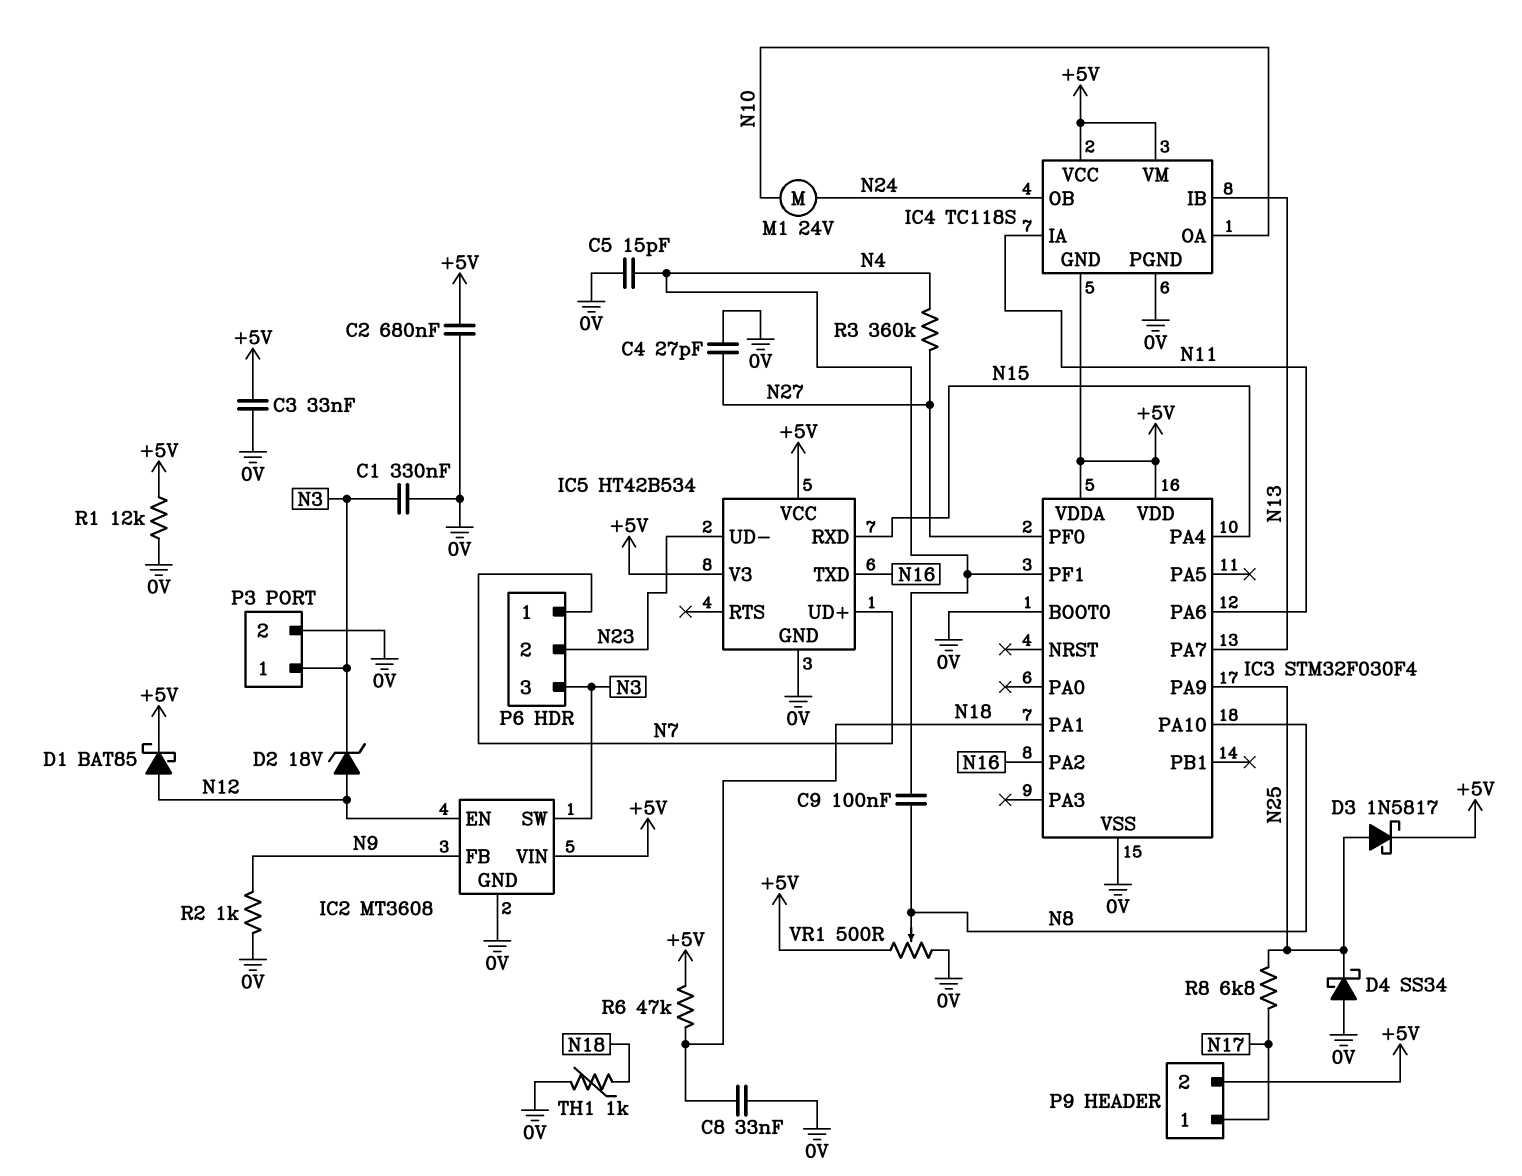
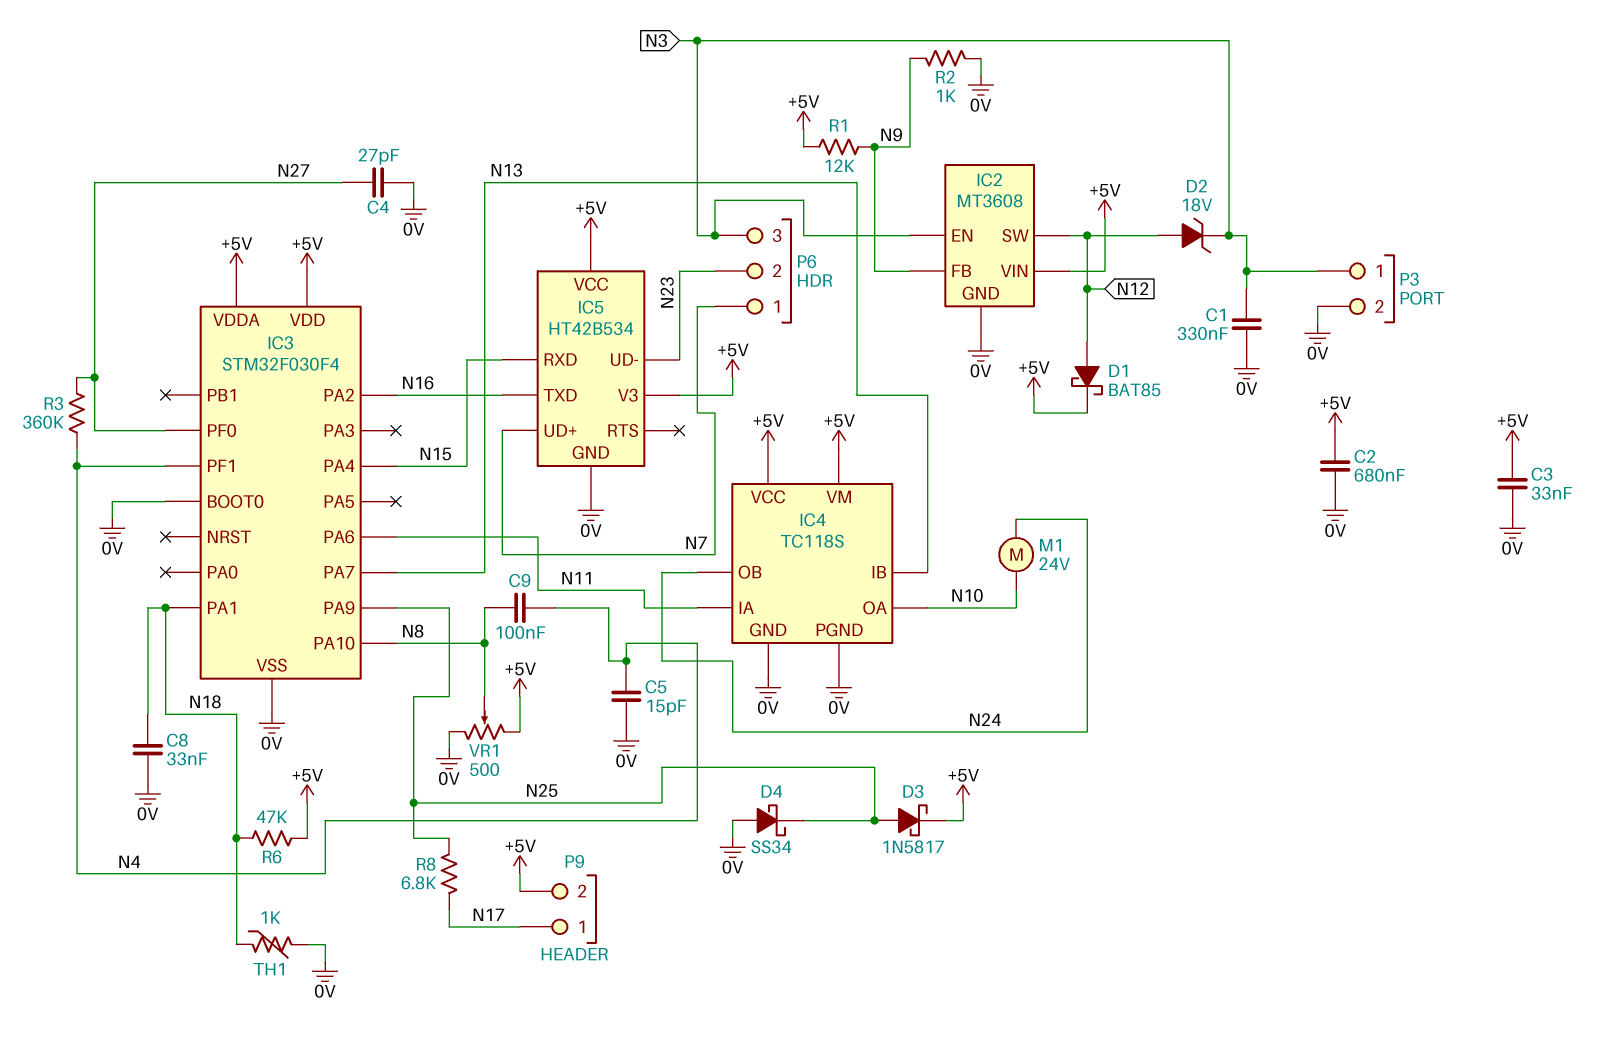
IC2 pin EN: N12 -> N3
IC2 pin SW: N3 -> N12
IC4 pin GND: +5V -> 0V
R1: 12k (+5V, 0V) -> 12k (+5V, N9)

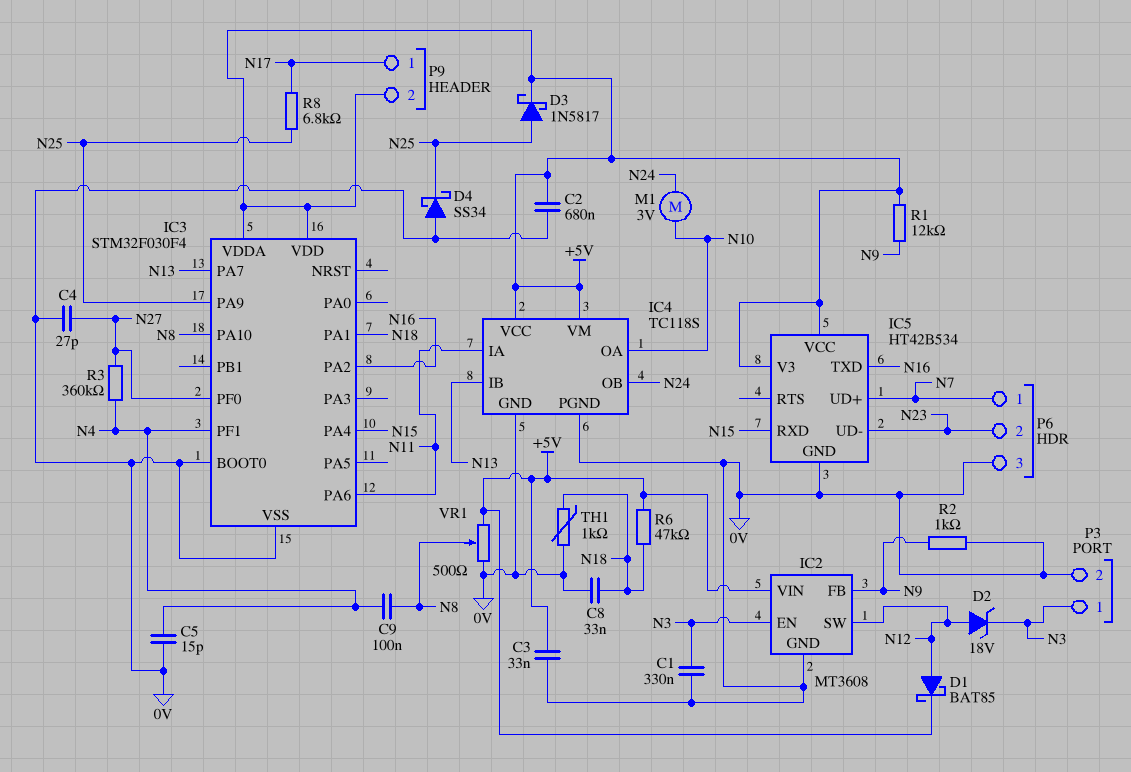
M1: motor 24V (N10, N24) -> motor 3V (N10, N24)
P6 pin 3: N3 -> 0V

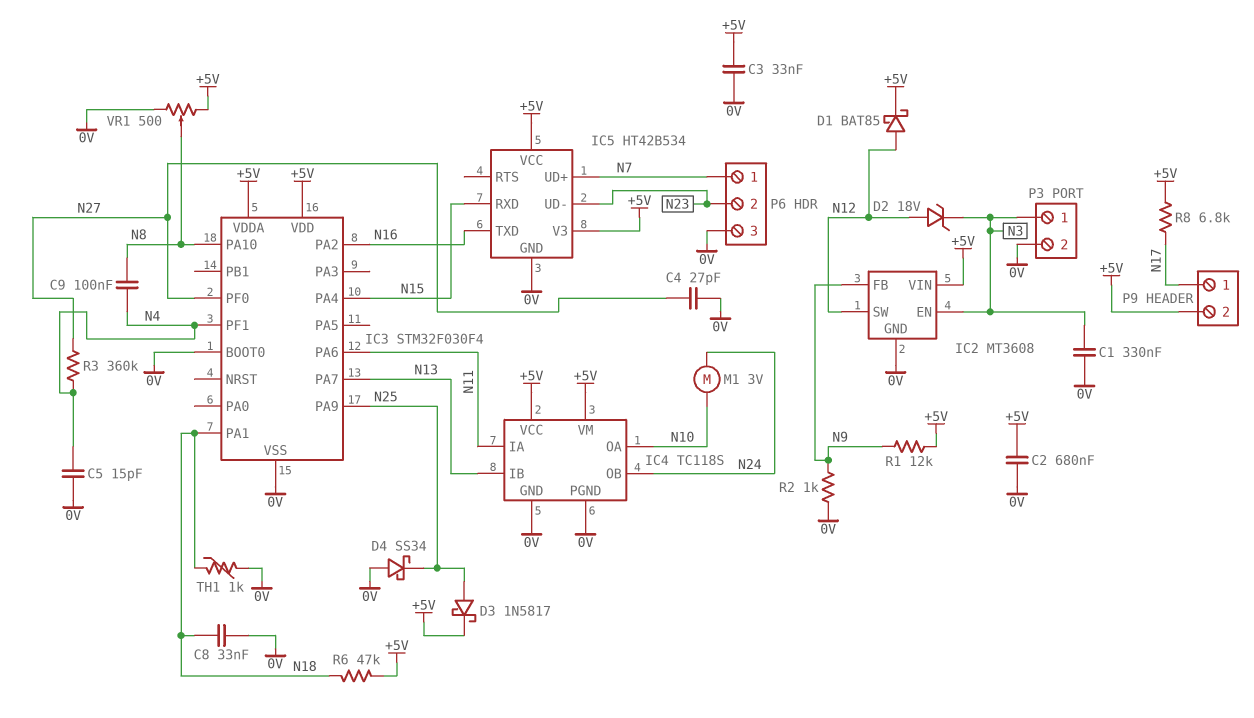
R8: 6.8k (N17, N25) -> 6.8k (+5V, N17)

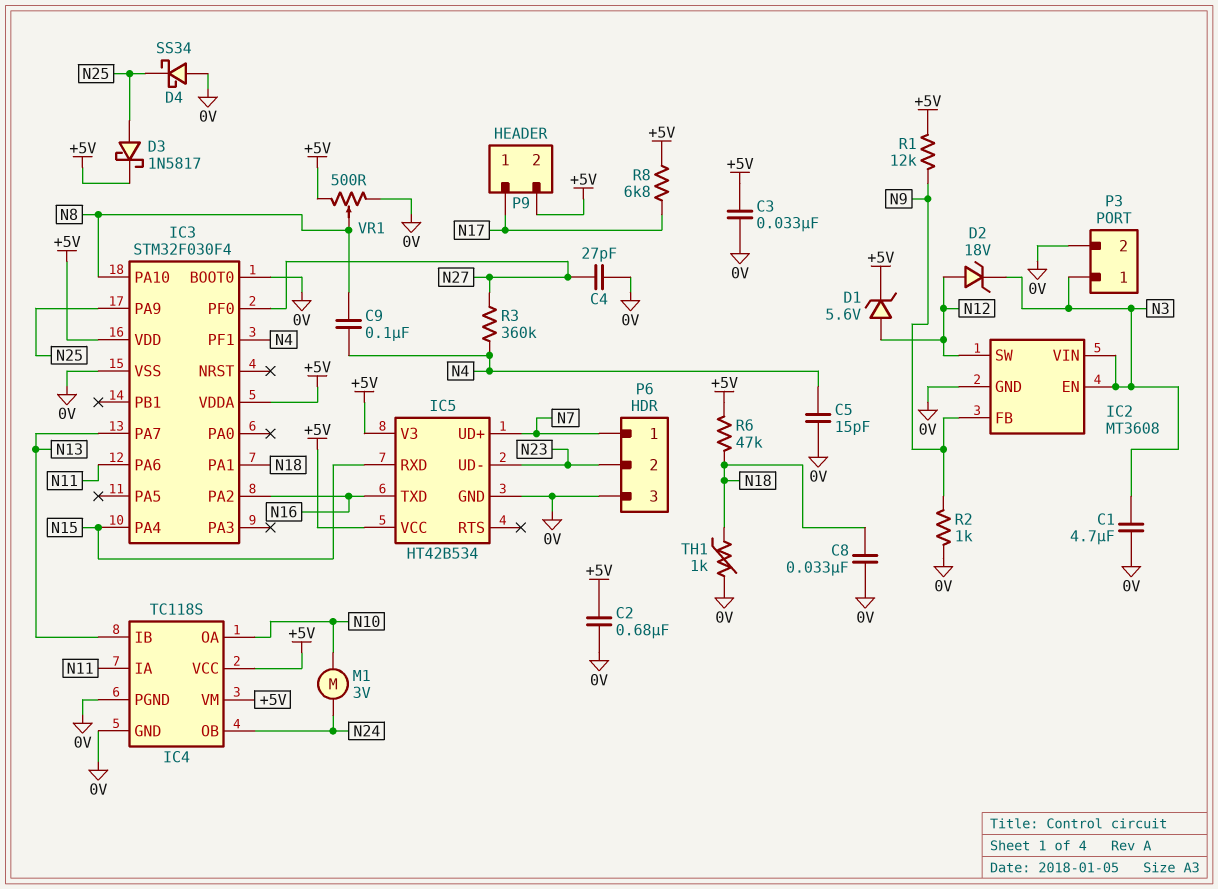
C1: 330nF (0V, N3) -> 4.7uF (0V, N3)
D1: schottky BAT85 (A N12, K +5V) -> zener 5.6V (A N12, K +5V)
IC2 pin VIN: +5V -> N3

